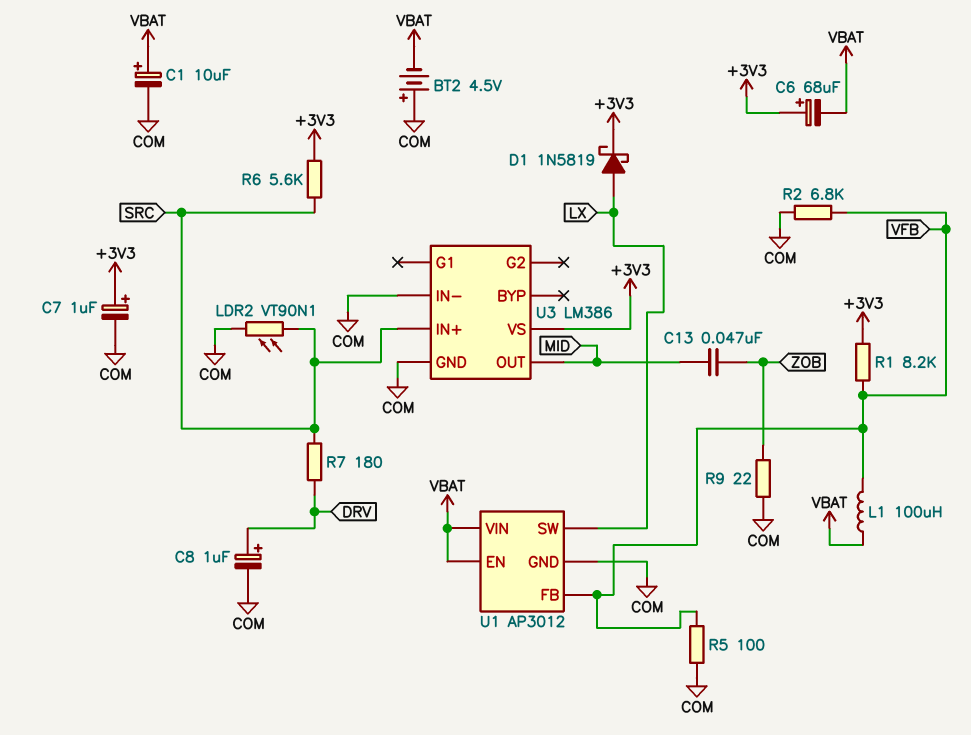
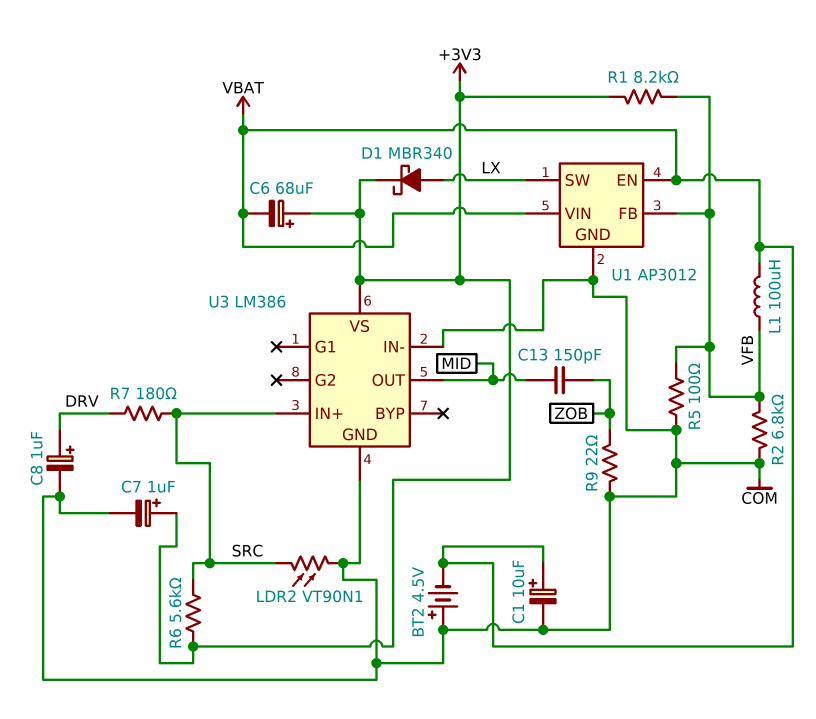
C13: 47nF (MID, ZOB) -> 150pF (MID, ZOB)
D1: schottky 1N5819 (A LX, K +3V3) -> schottky MBR340 (A LX, K +3V3)

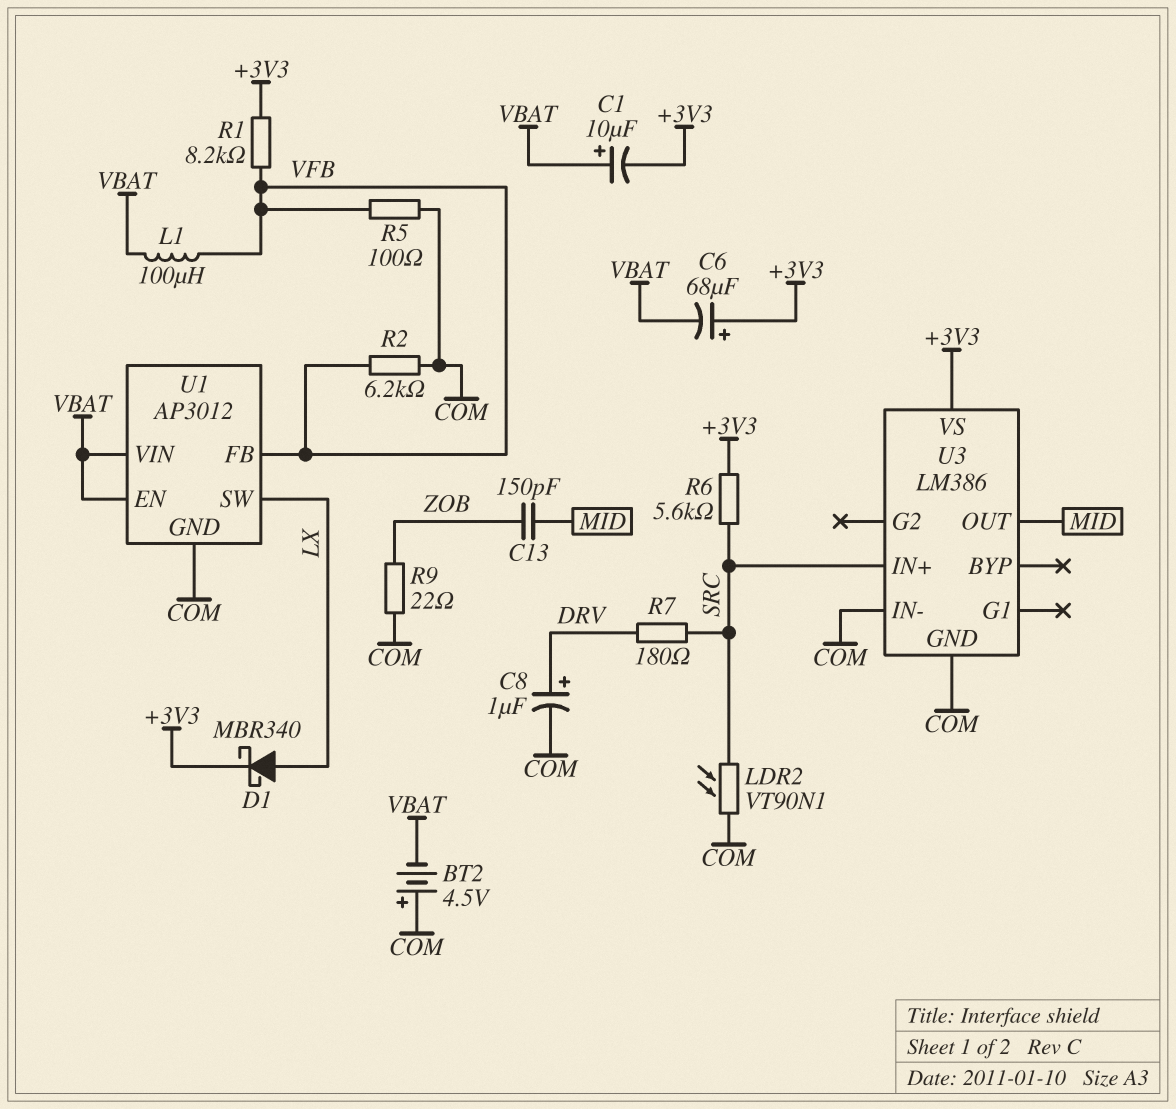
C1: 10uF (plus VBAT, minus COM) -> 10uF (plus VBAT, minus +3V3)
C7: 1uF (plus +3V3, minus COM) -> none
R2: 6.8k (COM, VFB) -> 6.2k (COM, VFB)

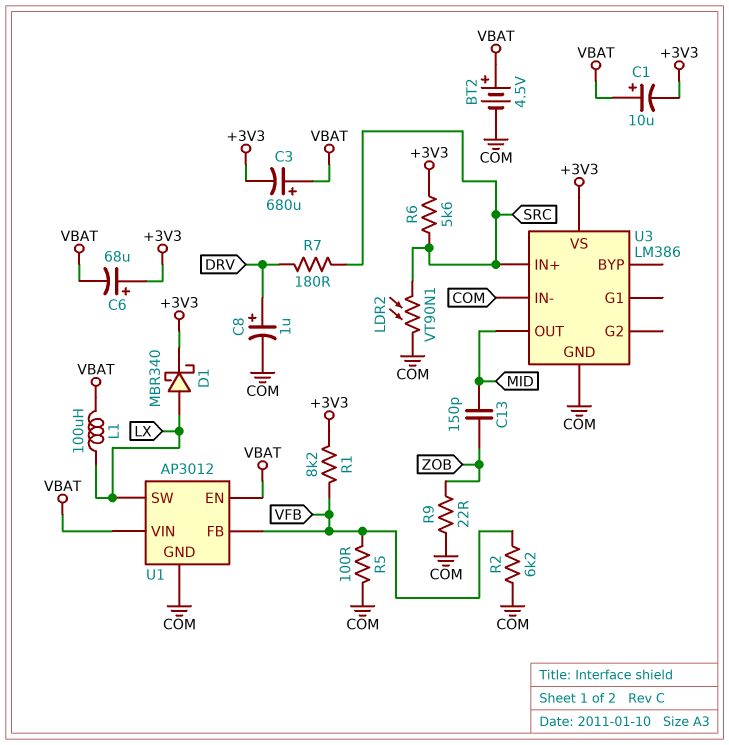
BT2: 4.5V (plus COM, minus VBAT) -> 4.5V (plus VBAT, minus COM)
C3: none -> 680uF (plus VBAT, minus +3V3)
L1: 100uH (VBAT, VFB) -> 100uH (LX, VBAT)

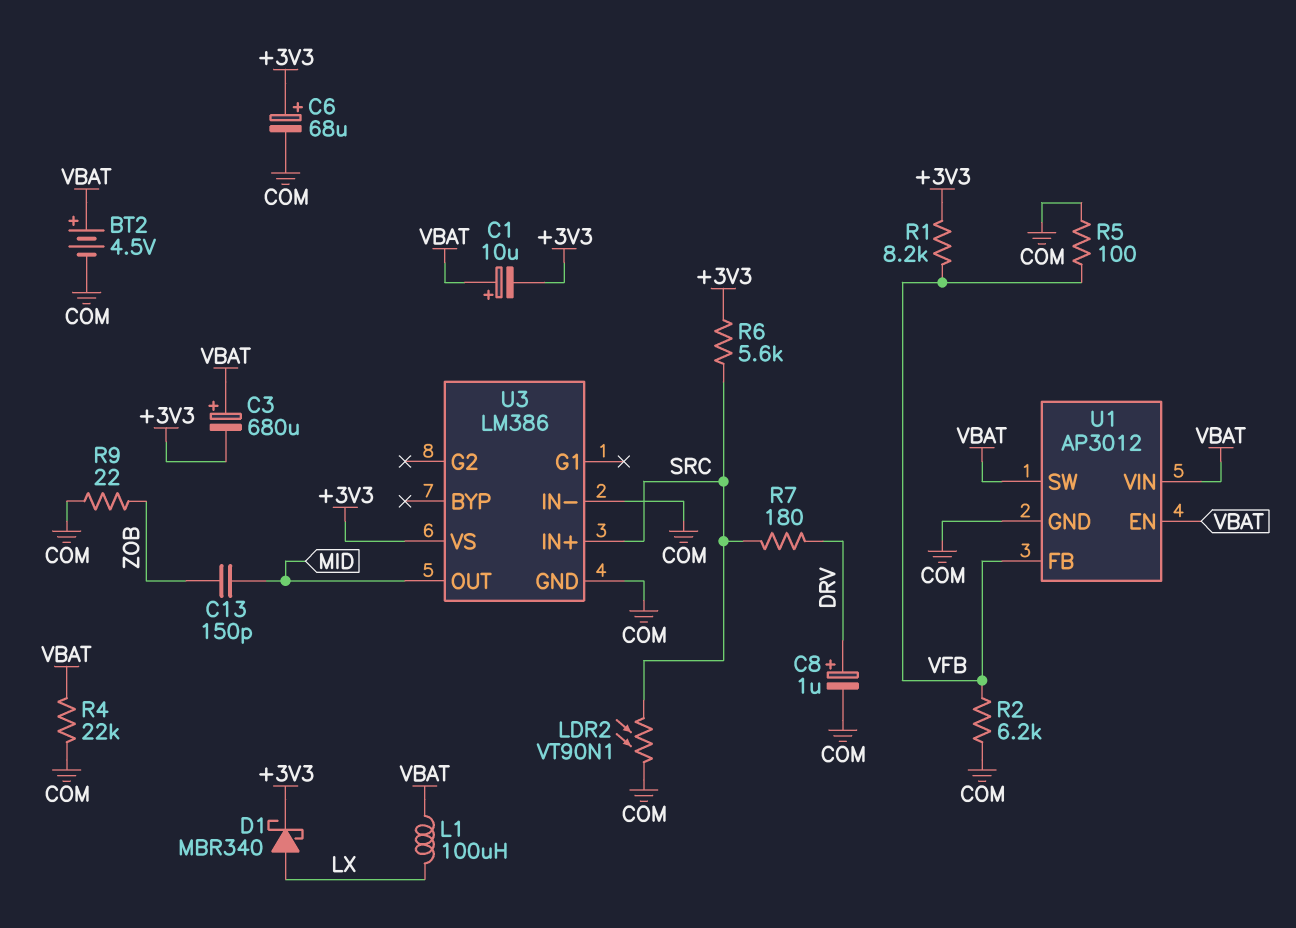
C6: 68uF (plus +3V3, minus VBAT) -> 68uF (plus +3V3, minus COM)
R4: none -> 22k (COM, VBAT)
U1 pin SW: LX -> VBAT

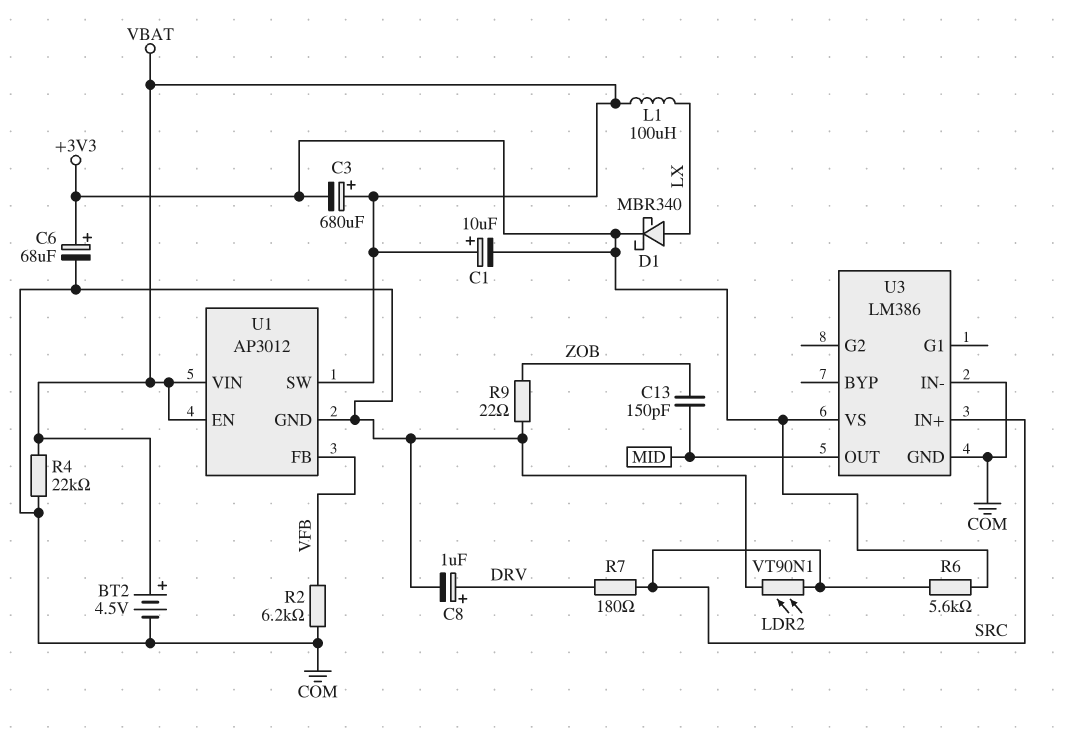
R1: 8.2k (+3V3, VFB) -> none
R5: 100 (COM, VFB) -> none

